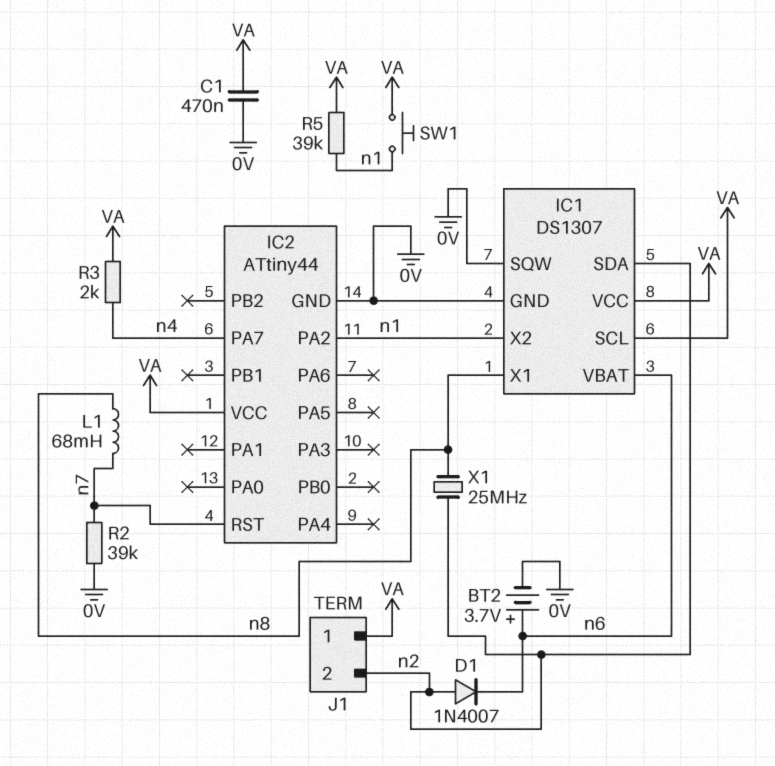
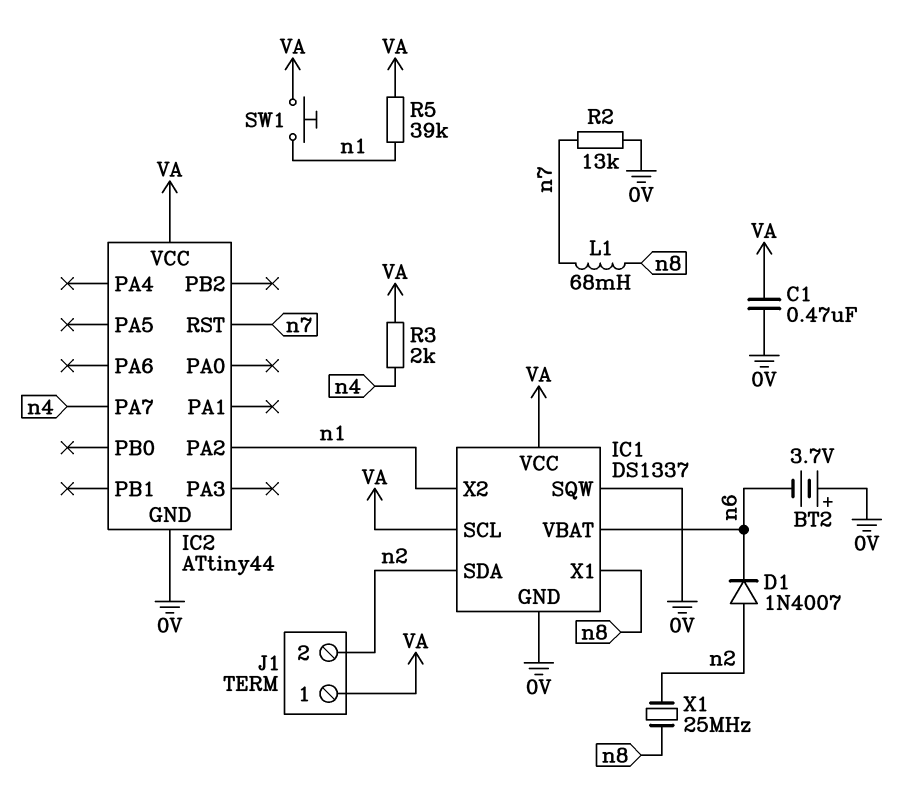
BT2: 3.7V (plus n6, minus 0V) -> 3.7V (plus 0V, minus n6)
IC1: DS1307 -> DS1337
R2: 39k (0V, n7) -> 13k (0V, n7)

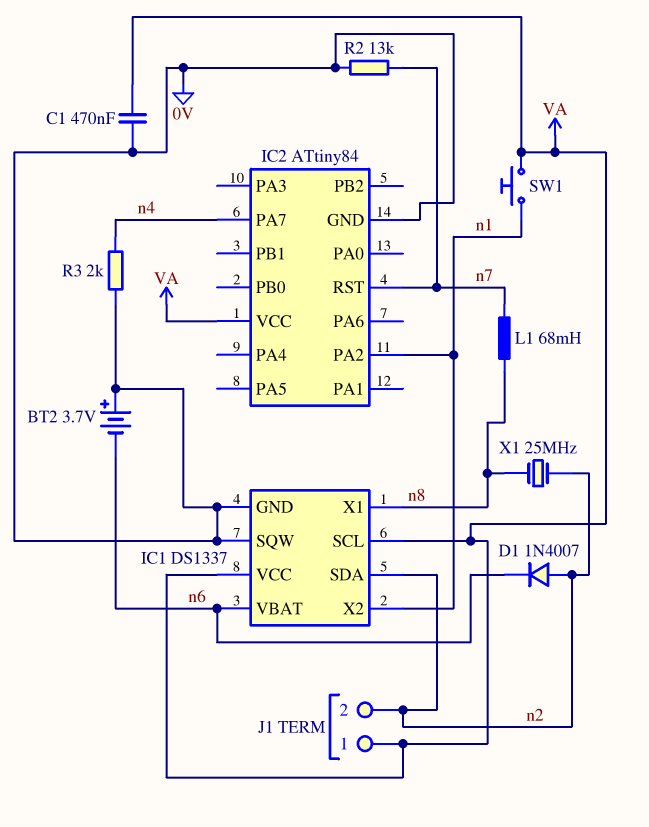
IC2: ATtiny44 -> ATtiny84
R3: 2k (VA, n4) -> 2k (0V, n4)
R5: 39k (VA, n1) -> none

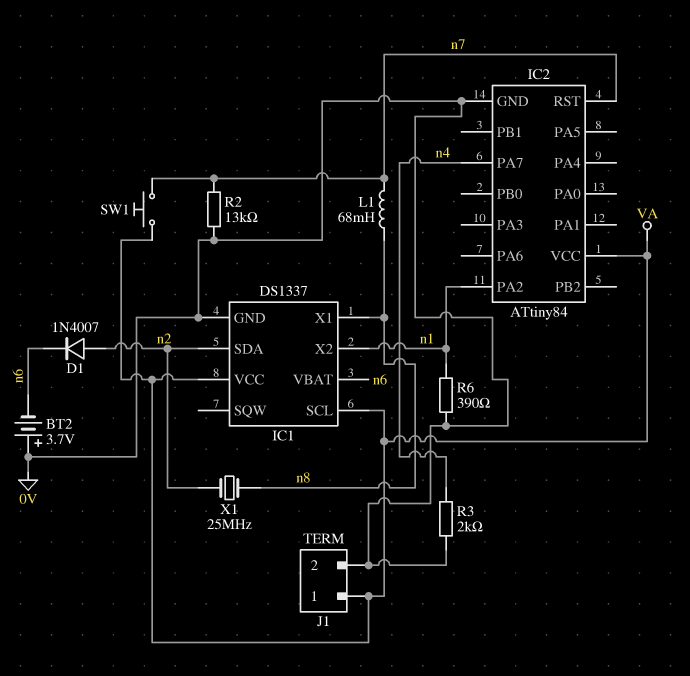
C1: 470nF (0V, VA) -> none
IC1 pin SQW: 0V -> none
J1 pin 2: n2 -> 0V
R6: none -> 390 (0V, n1)
SW1: button (VA, n1) -> button (VA, n7)

